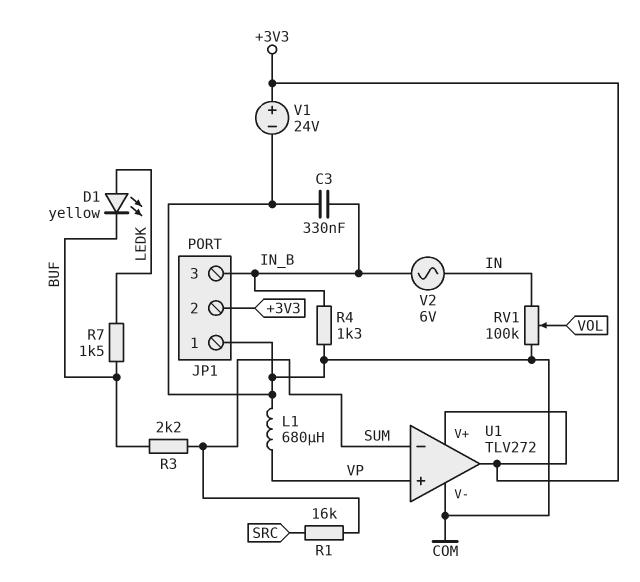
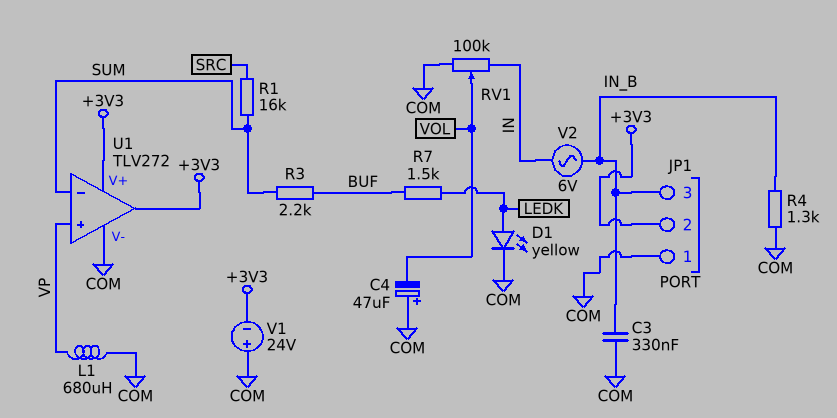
C4: none -> 47uF (plus COM, minus VOL)
D1: LED yellow (A LEDK, K BUF) -> LED yellow (A LEDK, K COM)
V1: 24V (plus +3V3, minus COM) -> 24V (plus COM, minus +3V3)

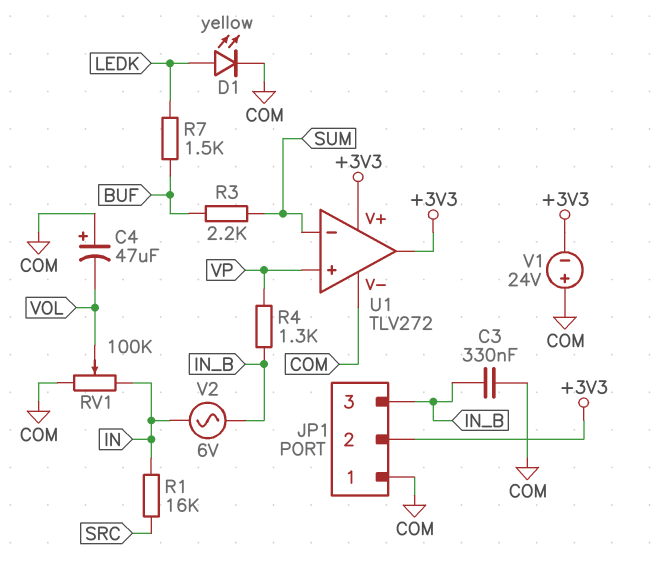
L1: 680uH (COM, VP) -> none
R1: 16k (SRC, SUM) -> 16k (IN, SRC)
R4: 1.3k (COM, IN_B) -> 1.3k (IN_B, VP)

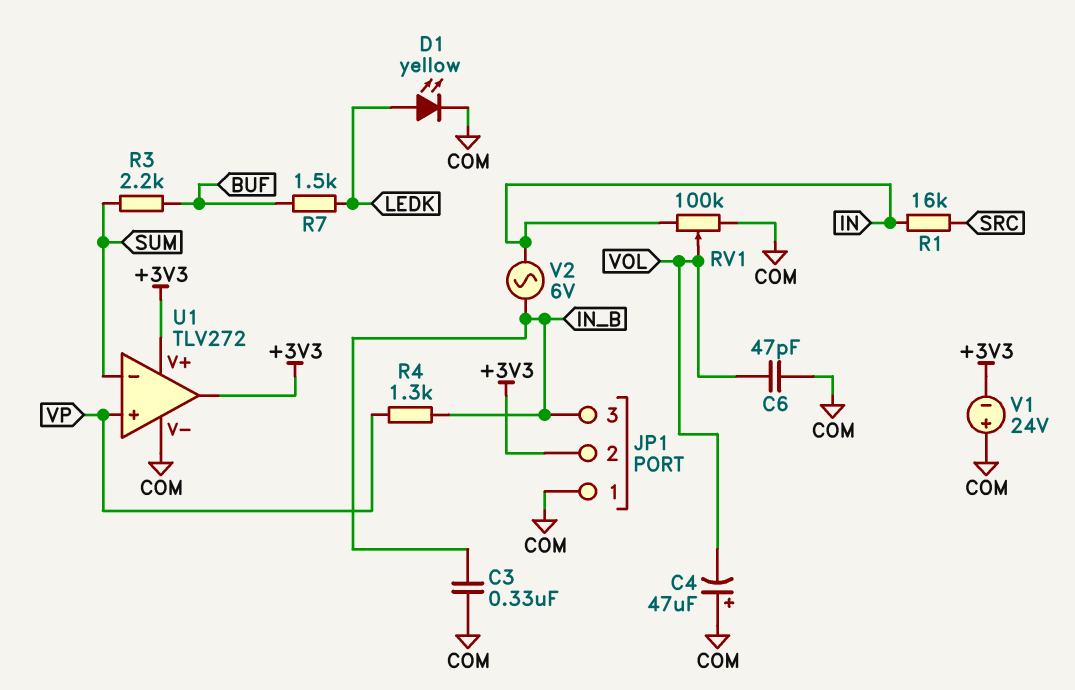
C6: none -> 47pF (COM, VOL)

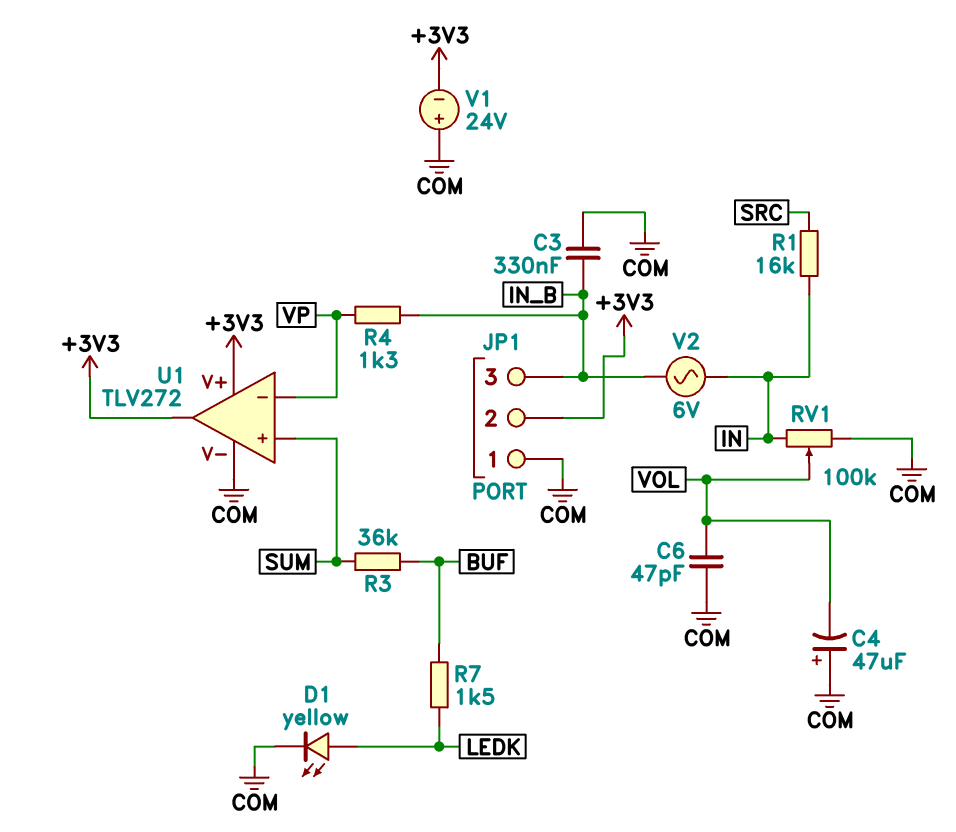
R3: 2.2k (BUF, SUM) -> 36k (BUF, SUM)
U1 pin in+: VP -> SUM
U1 pin in-: SUM -> VP

